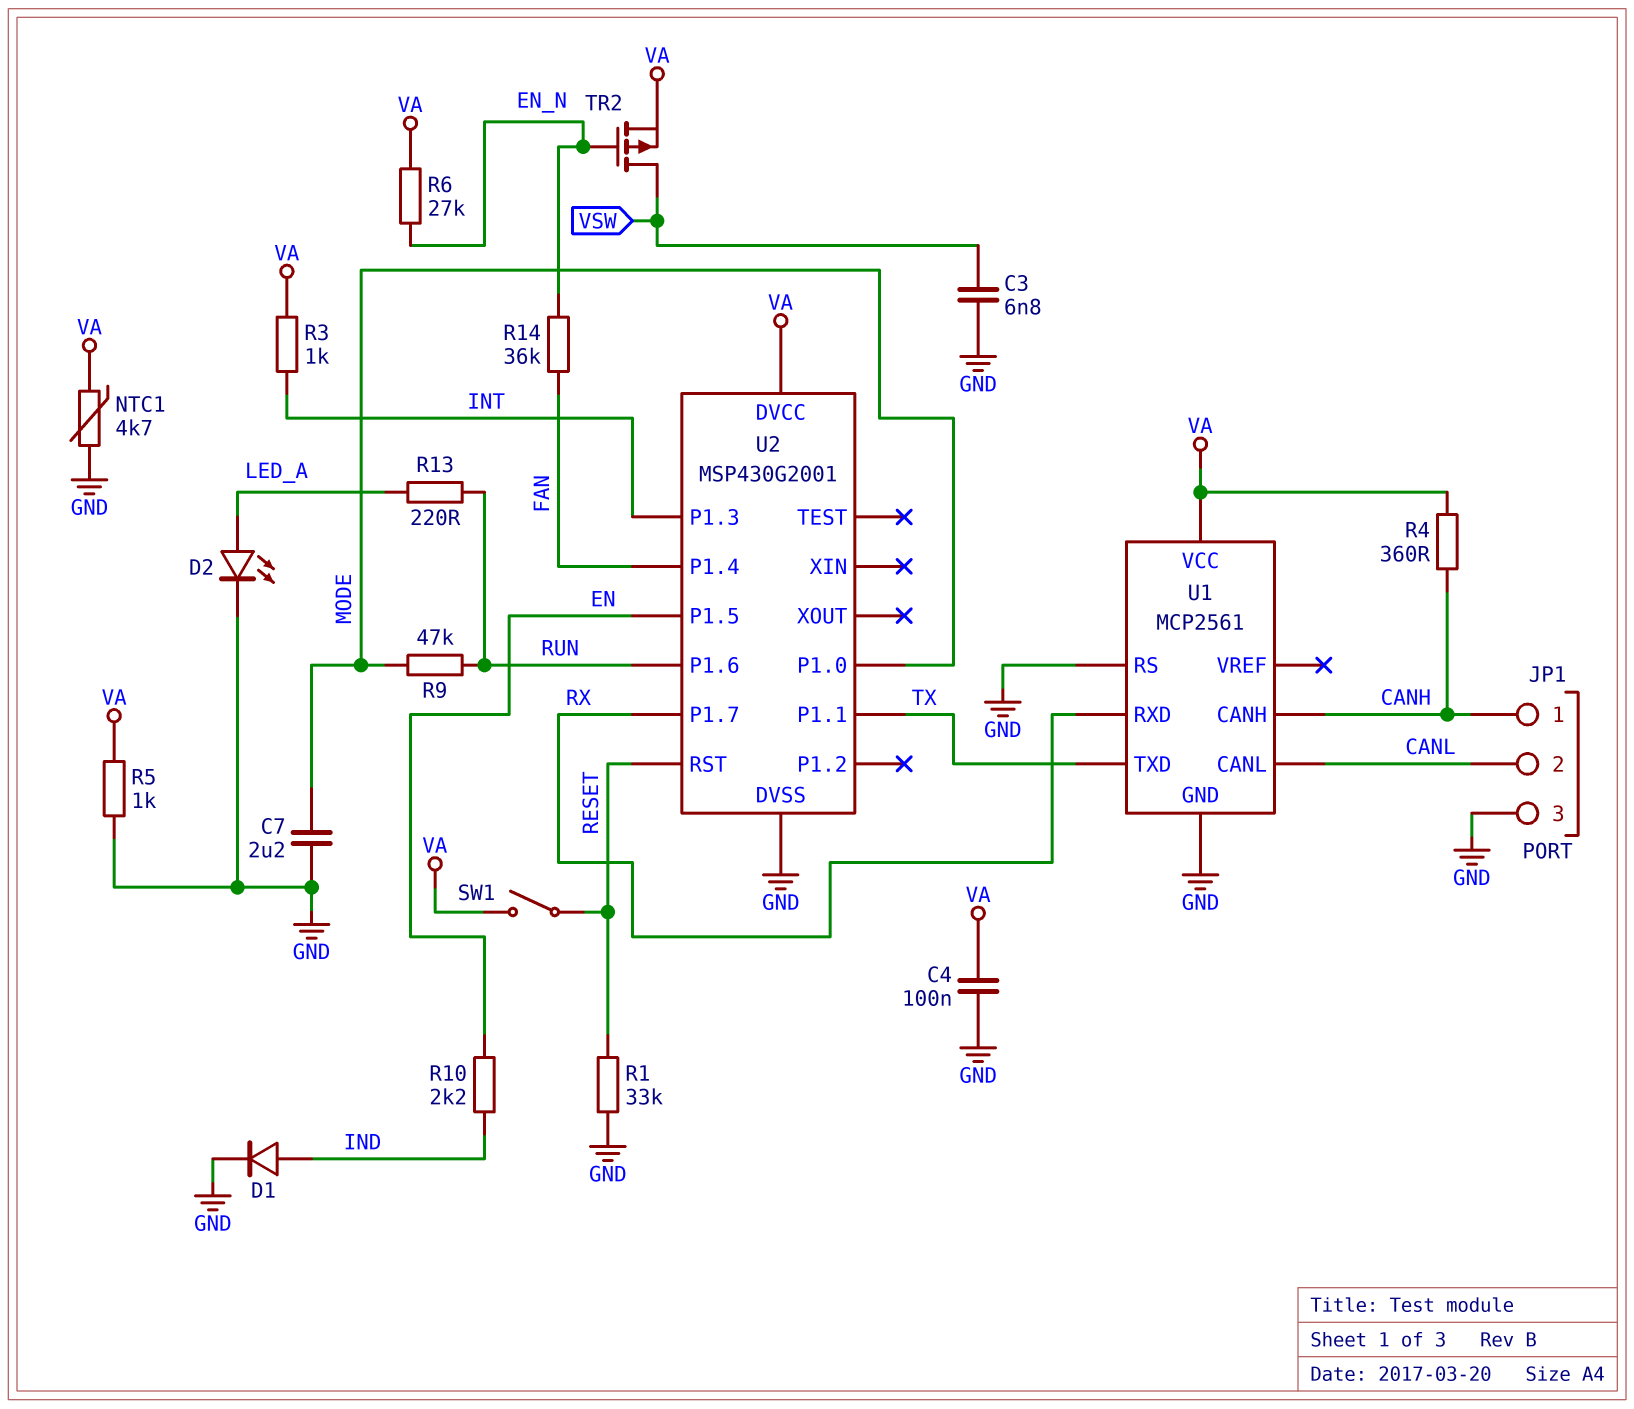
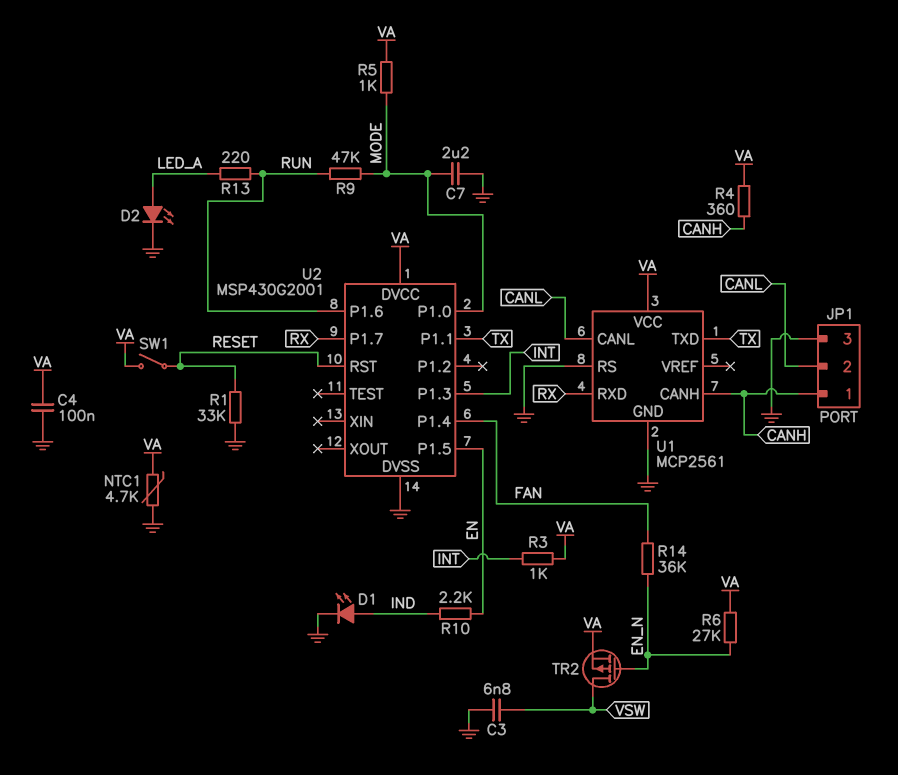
D1: diode (A IND, K GND) -> LED (A IND, K GND)
R5: 1k (GND, VA) -> 1k (MODE, VA)

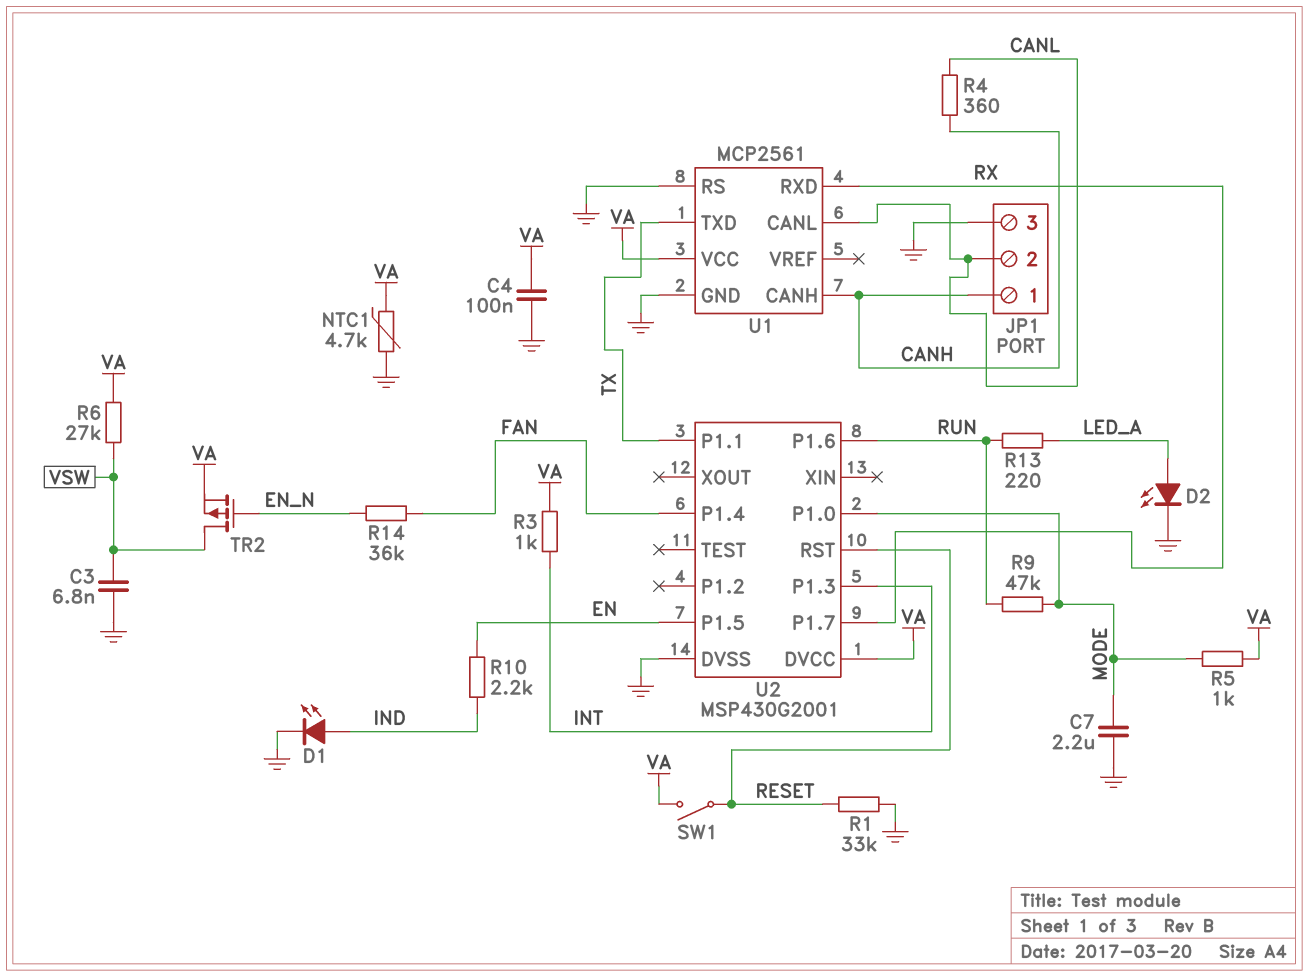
R4: 360 (CANH, VA) -> 360 (CANH, CANL)
R6: 27k (EN_N, VA) -> 27k (VA, VSW)

